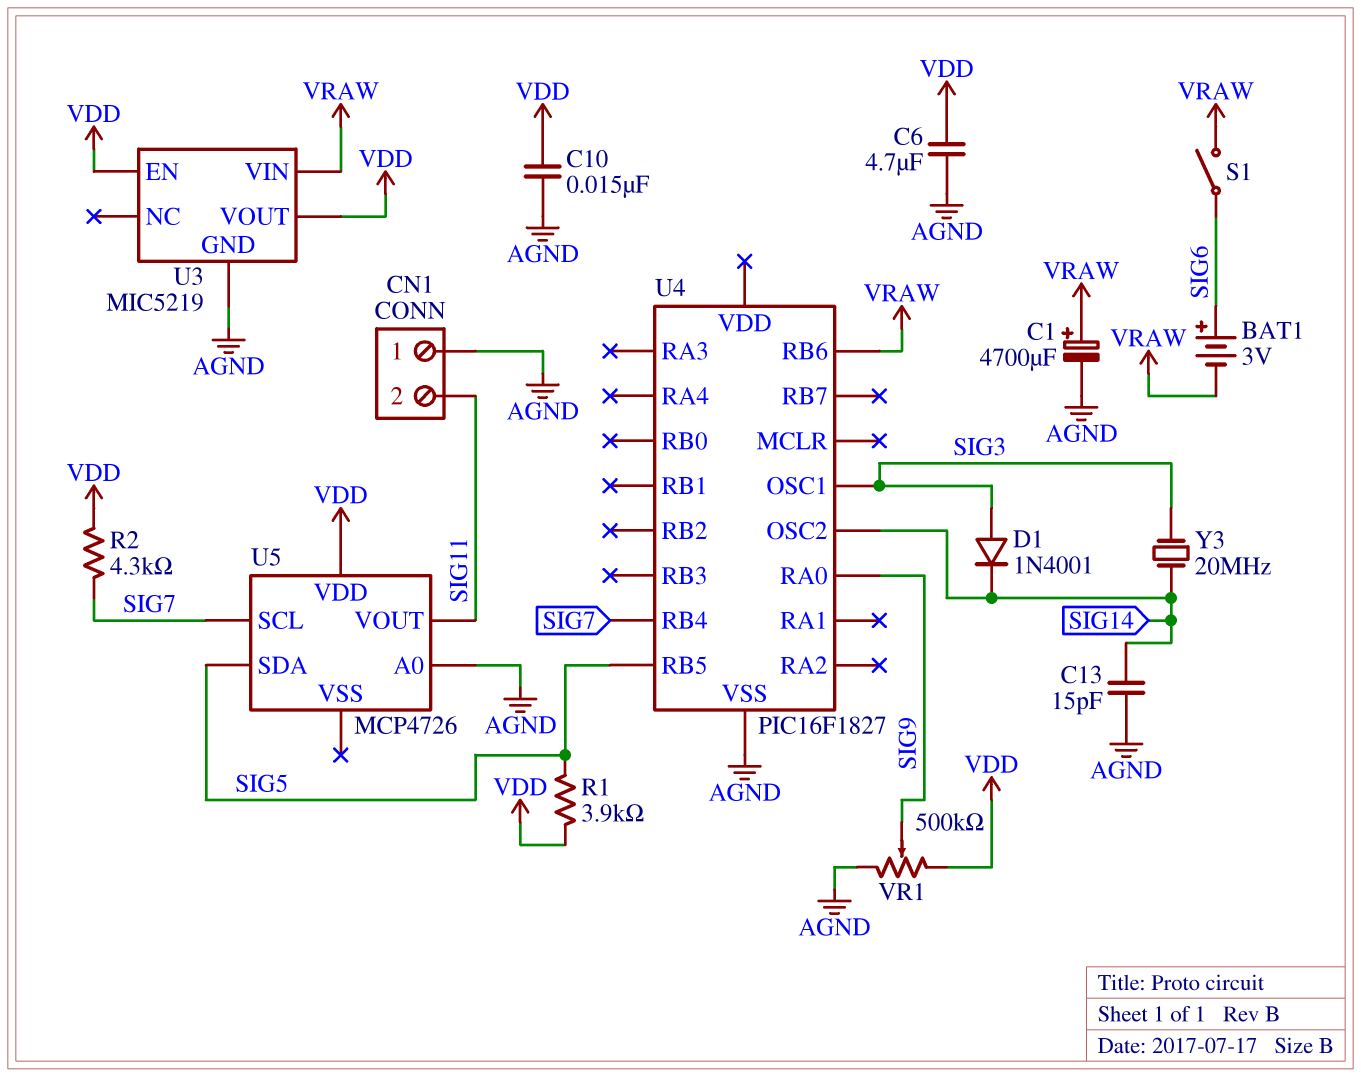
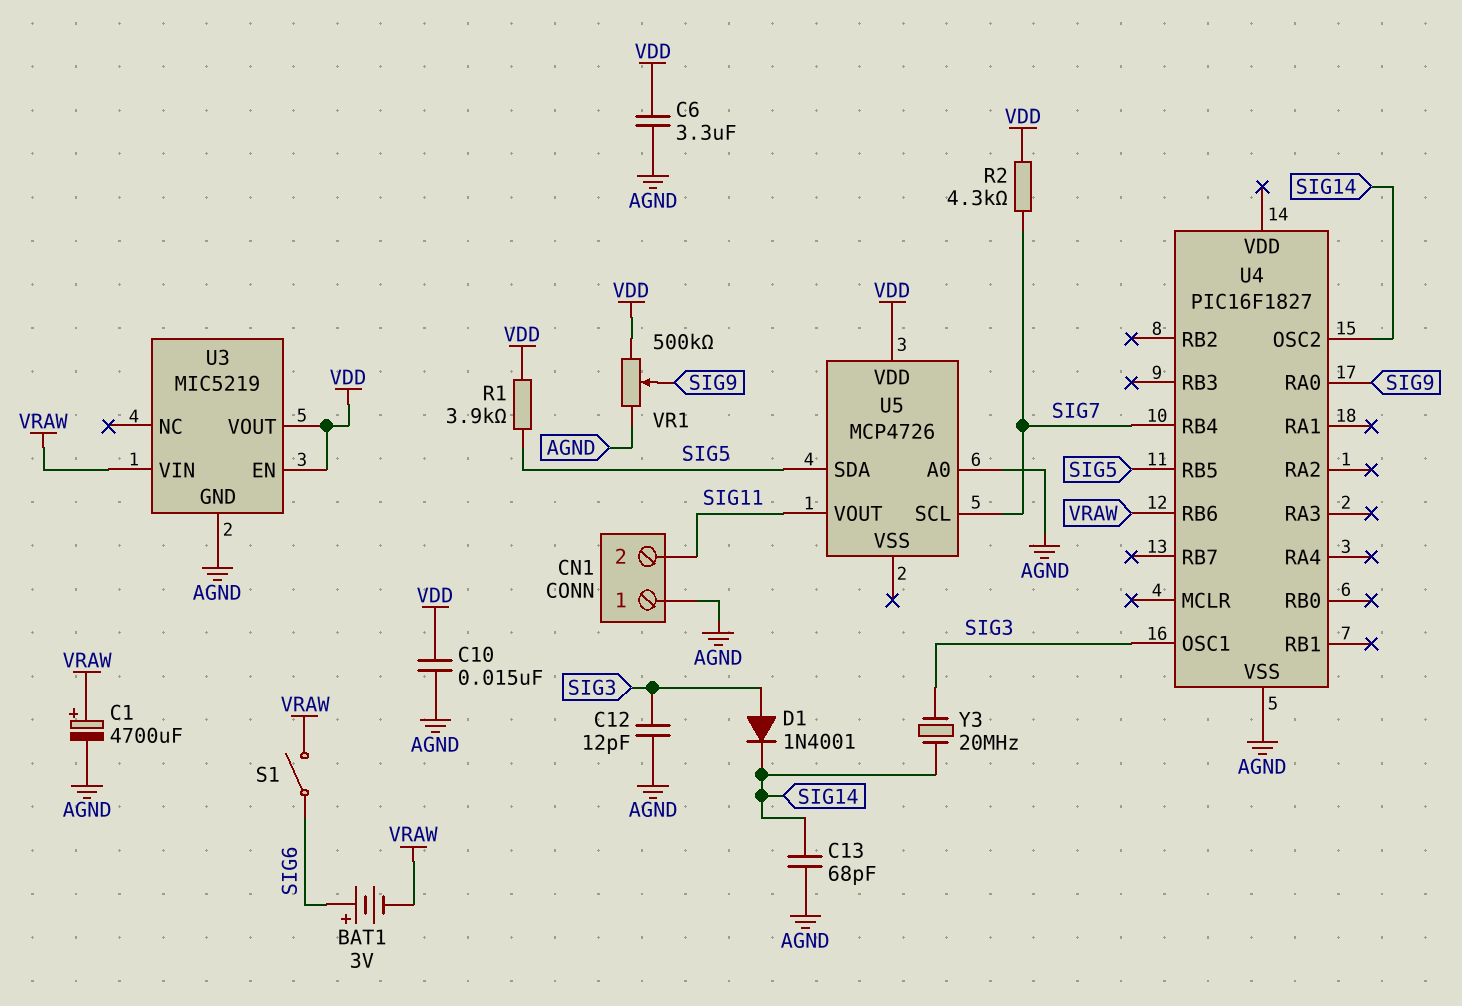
C6: 4.7uF (AGND, VDD) -> 3.3uF (AGND, VDD)
C12: none -> 12pF (AGND, SIG3)
C13: 15pF (AGND, SIG14) -> 68pF (AGND, SIG14)

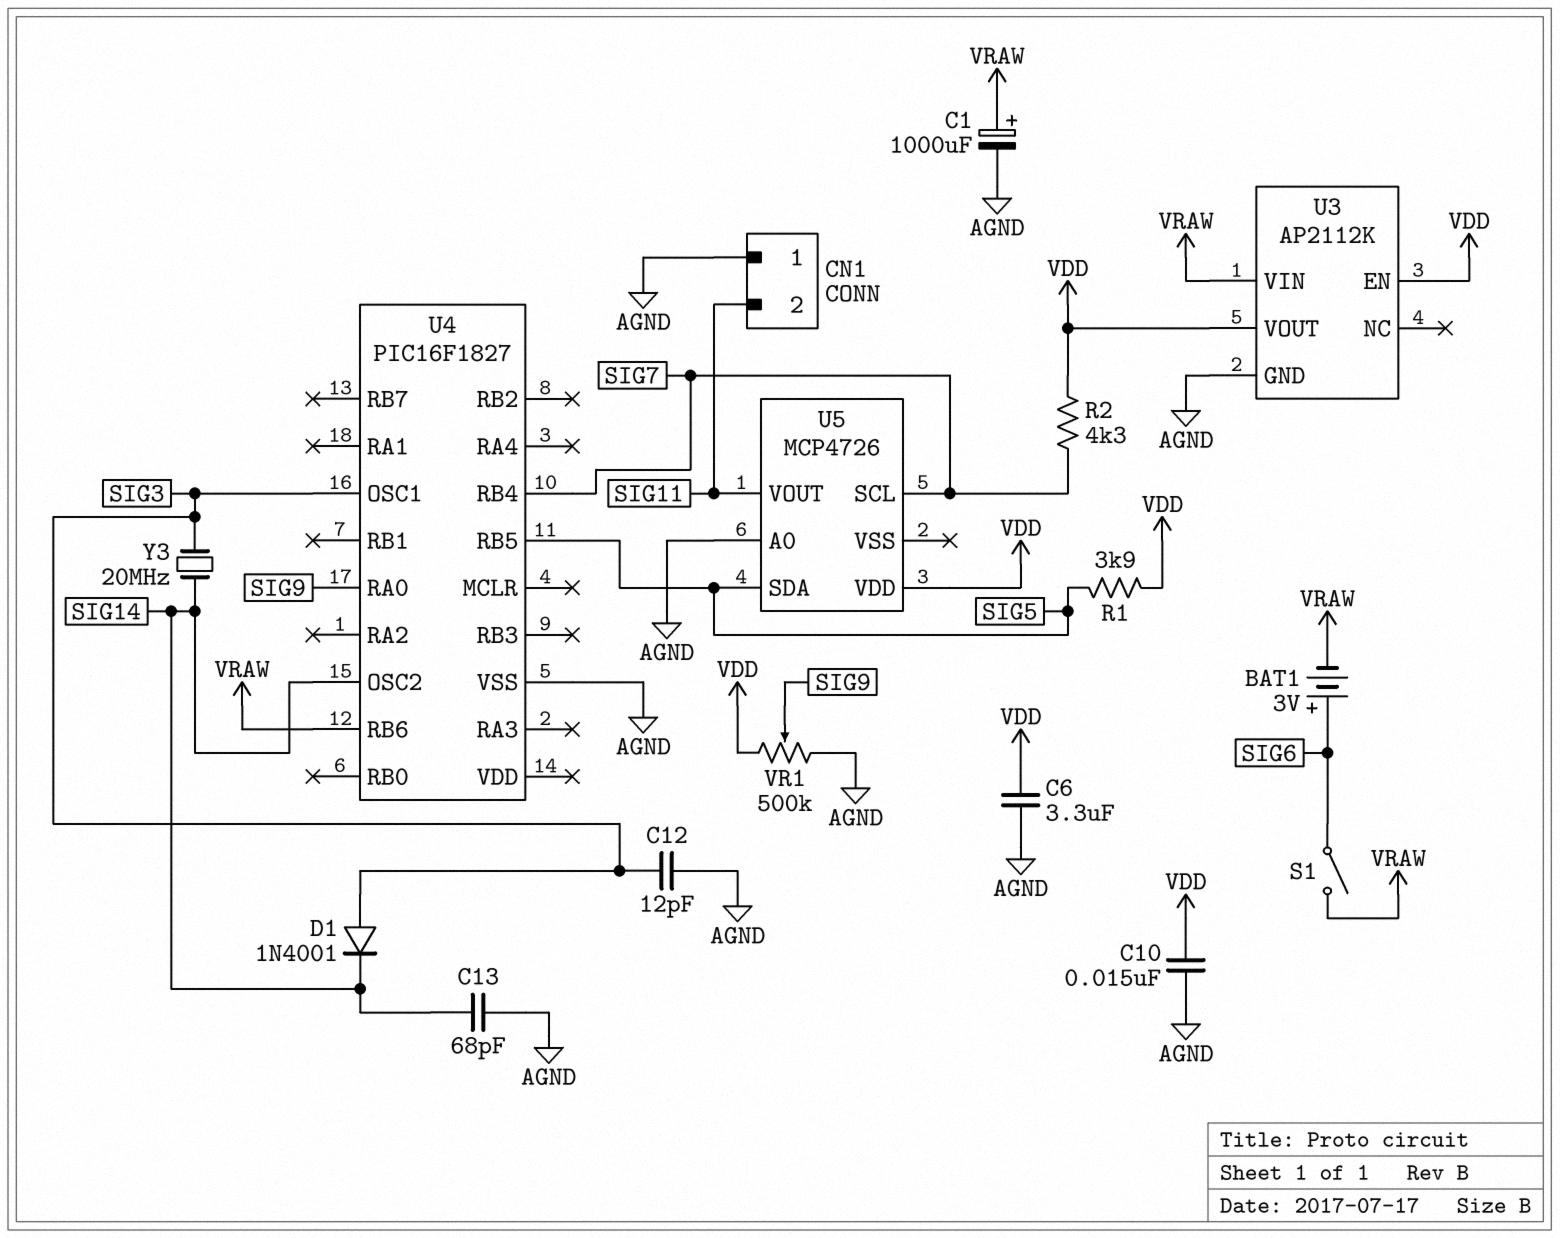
C1: 4700uF (plus VRAW, minus AGND) -> 1000uF (plus VRAW, minus AGND)
U3: MIC5219 -> AP2112K

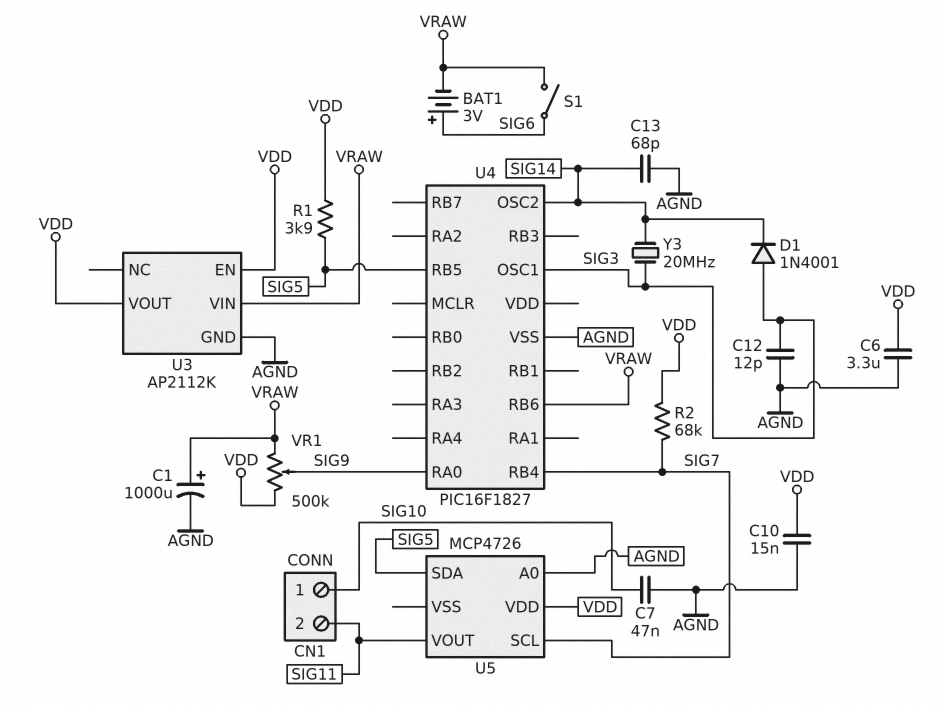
C7: none -> 47nF (AGND, SIG10)
CN1 pin 1: AGND -> SIG10
R2: 4.3k (SIG7, VDD) -> 68k (SIG7, VDD)
VR1: 500k (AGND, VDD, wiper SIG9) -> 500k (VDD, VRAW, wiper SIG9)

